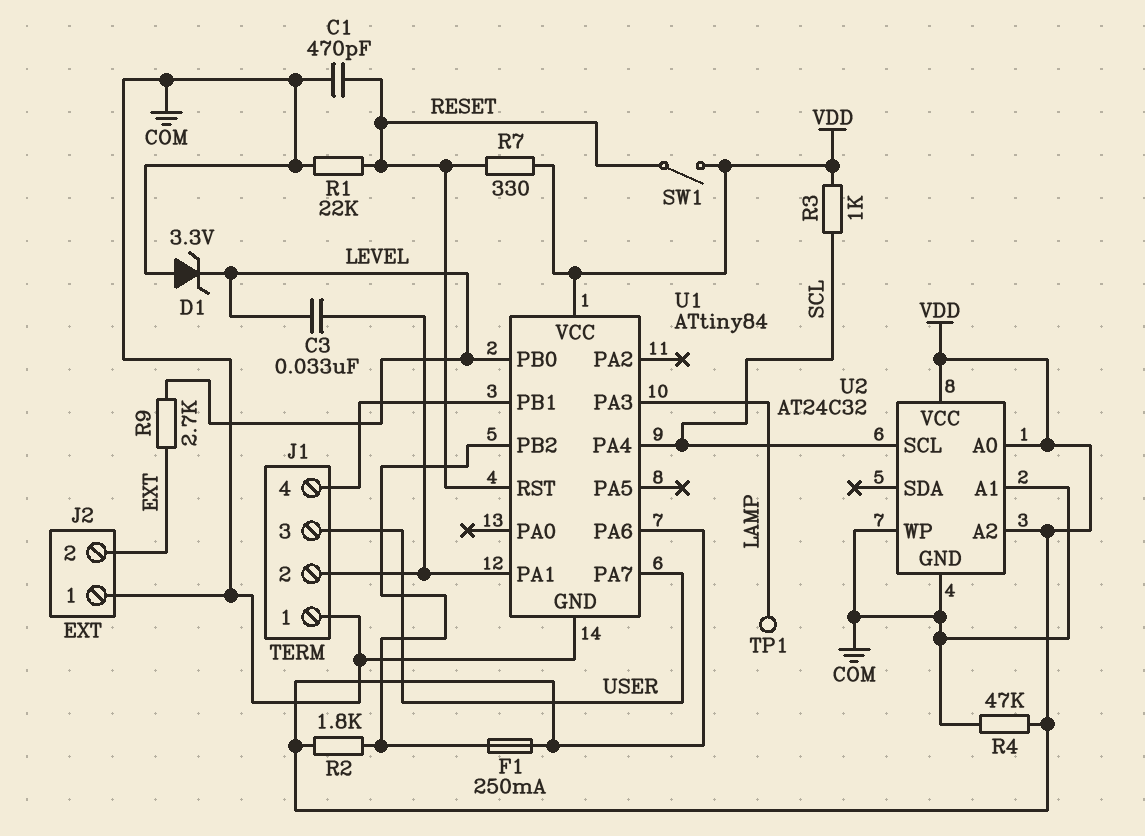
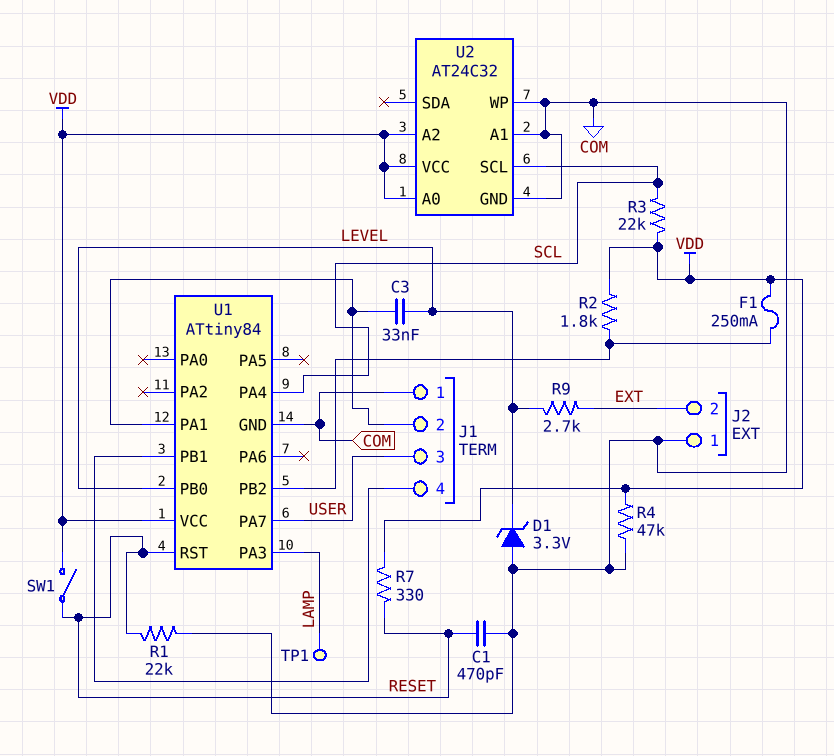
R3: 1k (SCL, VDD) -> 22k (SCL, VDD)
U1 pin PA6: VDD -> none

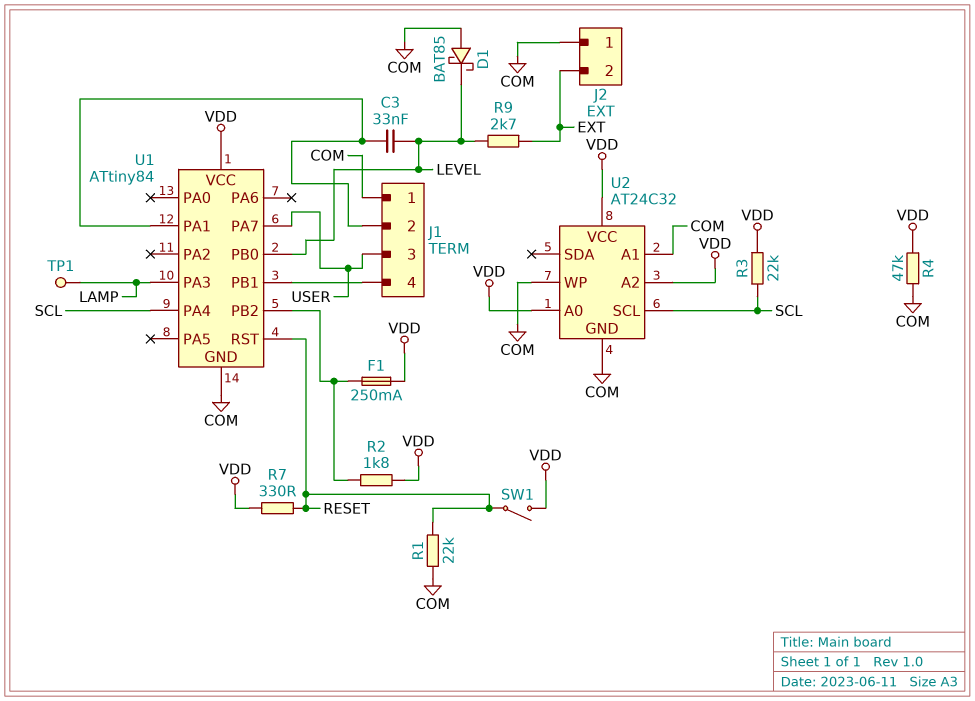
C1: 470pF (COM, RESET) -> none
D1: zener 3.3V (A COM, K LEVEL) -> schottky BAT85 (A COM, K LEVEL)

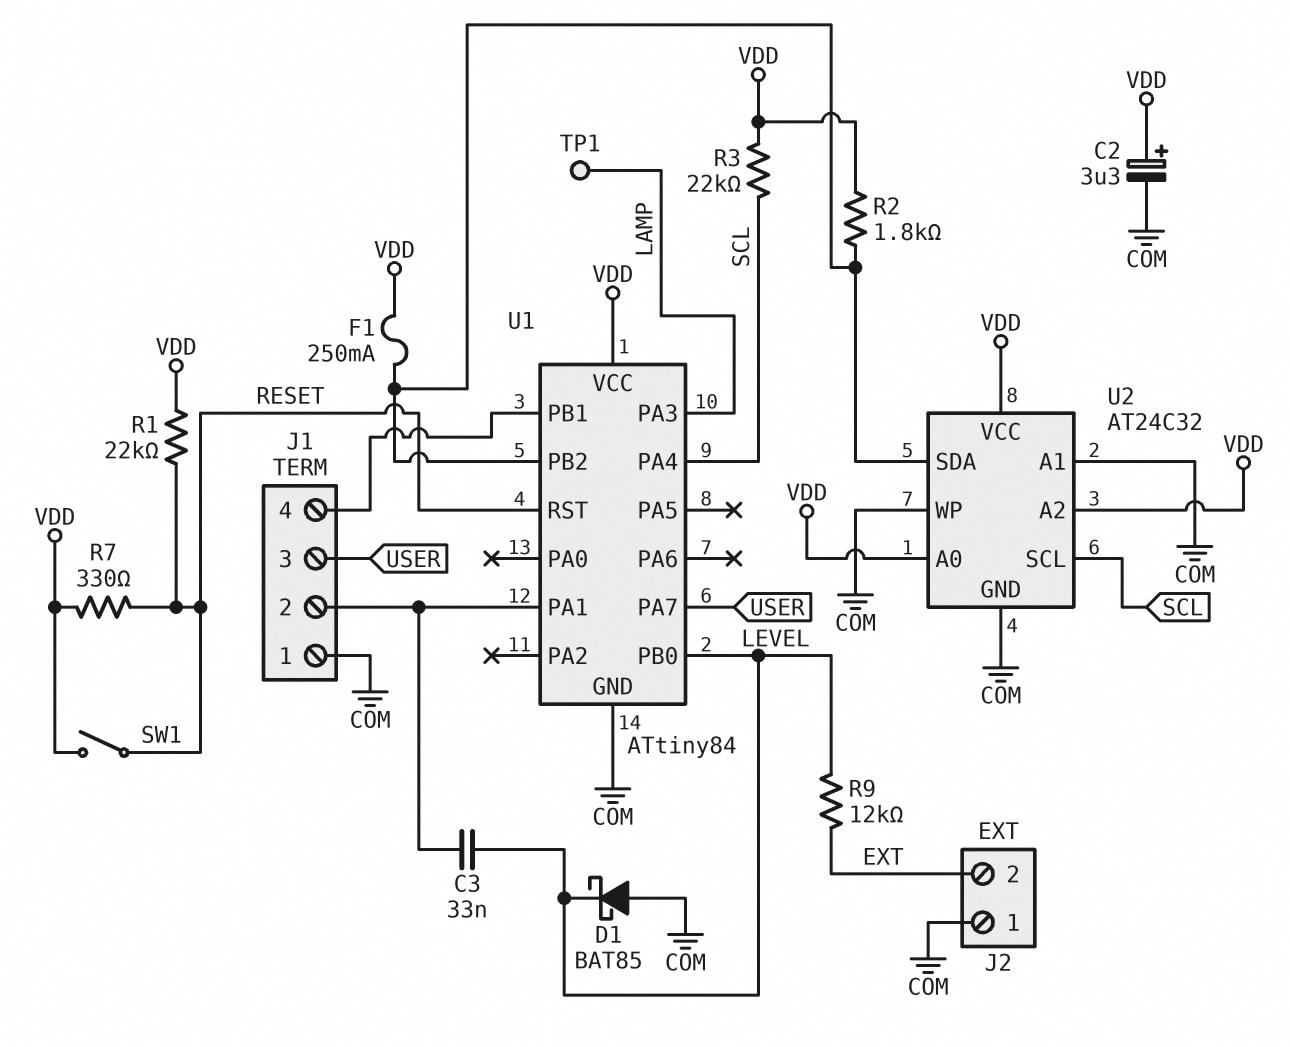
C2: none -> 3.3uF (plus VDD, minus COM)
R1: 22k (COM, RESET) -> 22k (RESET, VDD)
R4: 47k (COM, VDD) -> none
R9: 2.7k (EXT, LEVEL) -> 12k (EXT, LEVEL)
U2 pin SDA: none -> U1/PB2

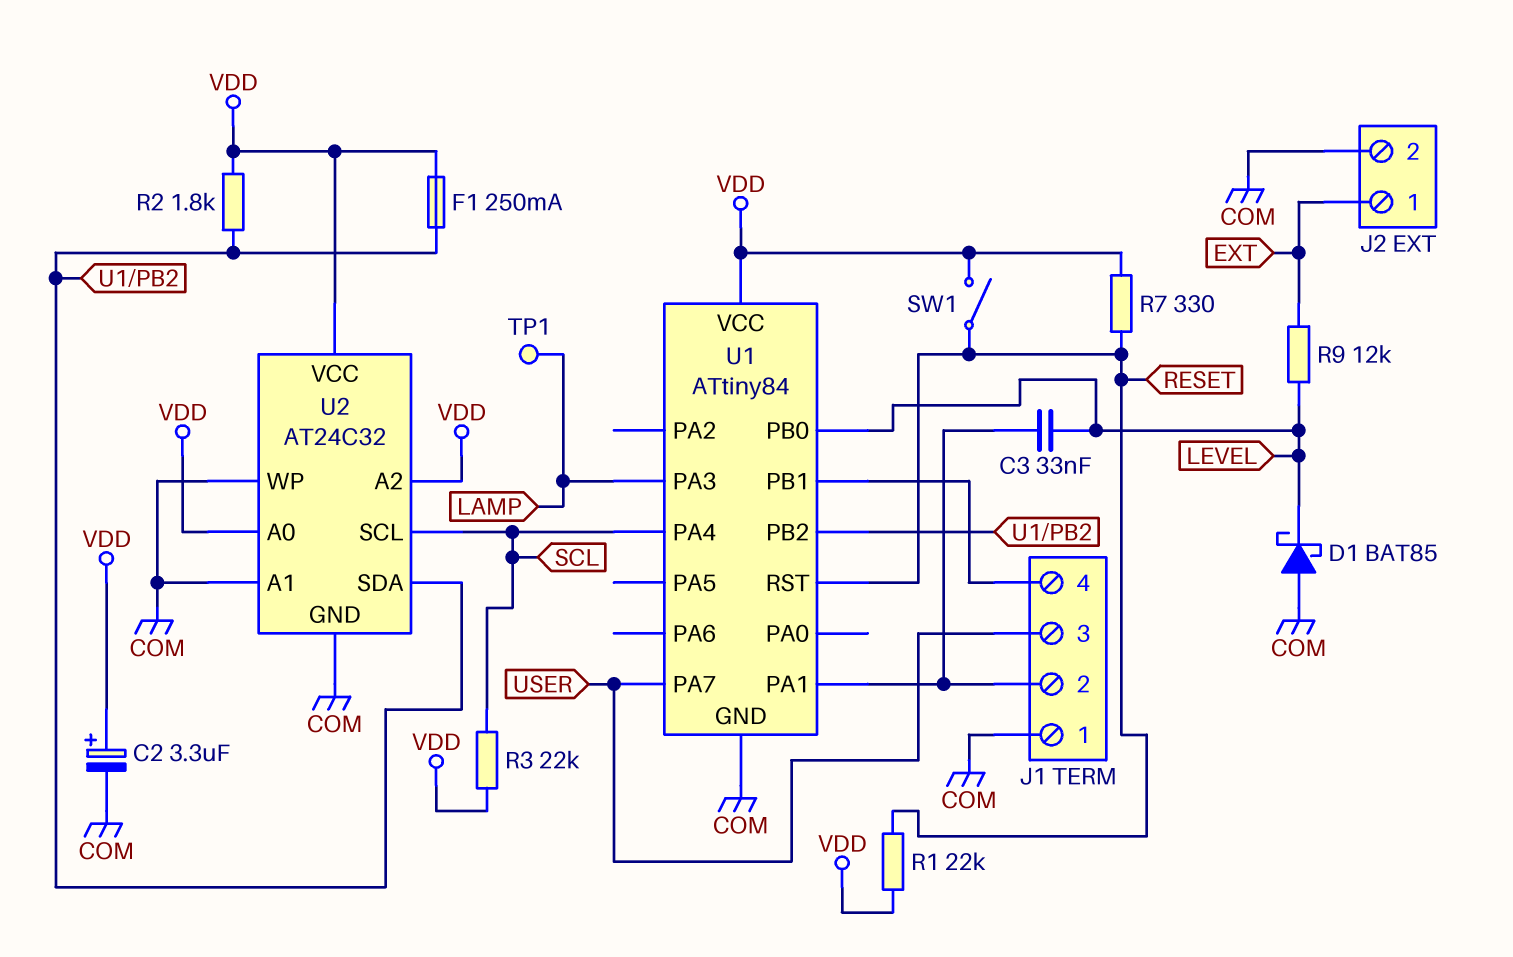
J2 pin 1: COM -> EXT
J2 pin 2: EXT -> COM

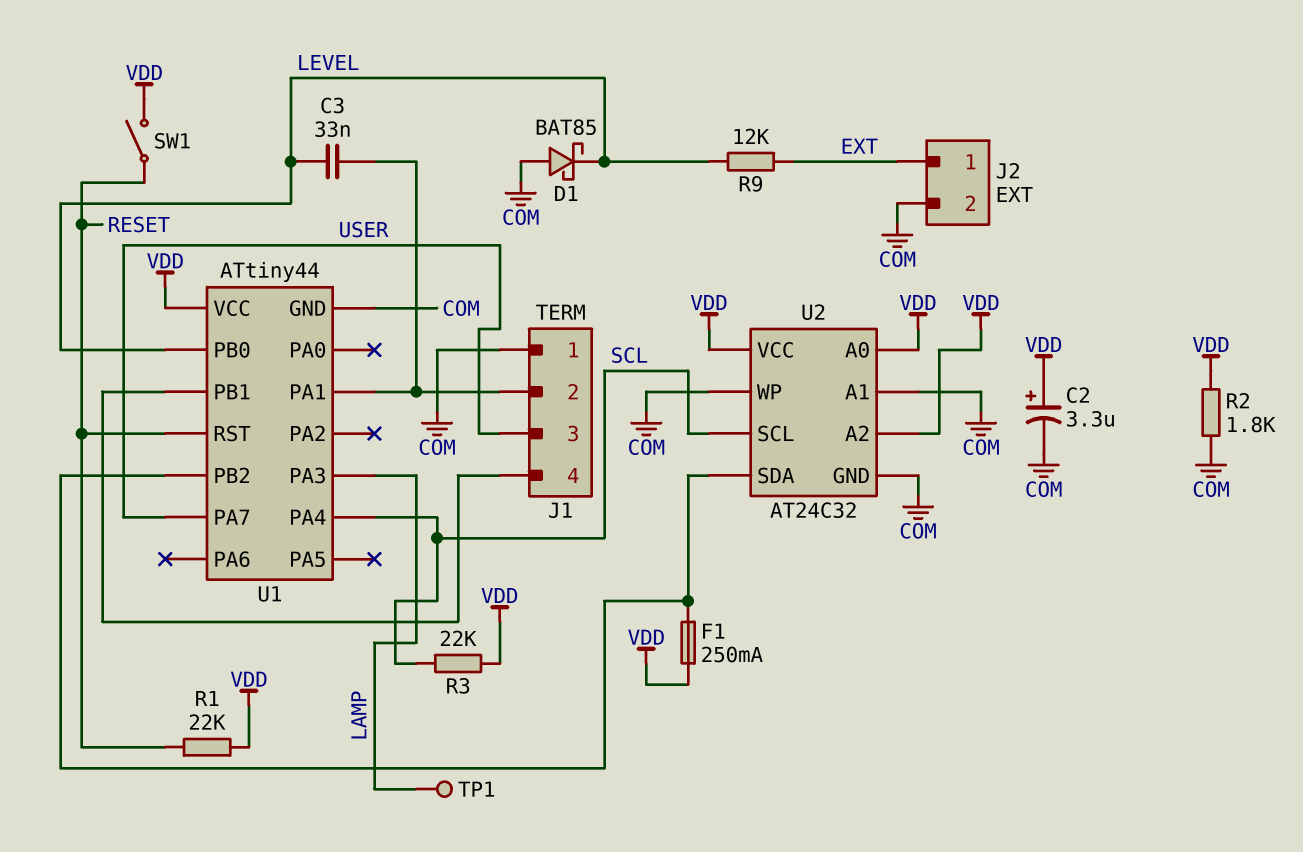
R2: 1.8k (U1/PB2, VDD) -> 1.8k (COM, VDD)
R7: 330 (RESET, VDD) -> none
U1: ATtiny84 -> ATtiny44

